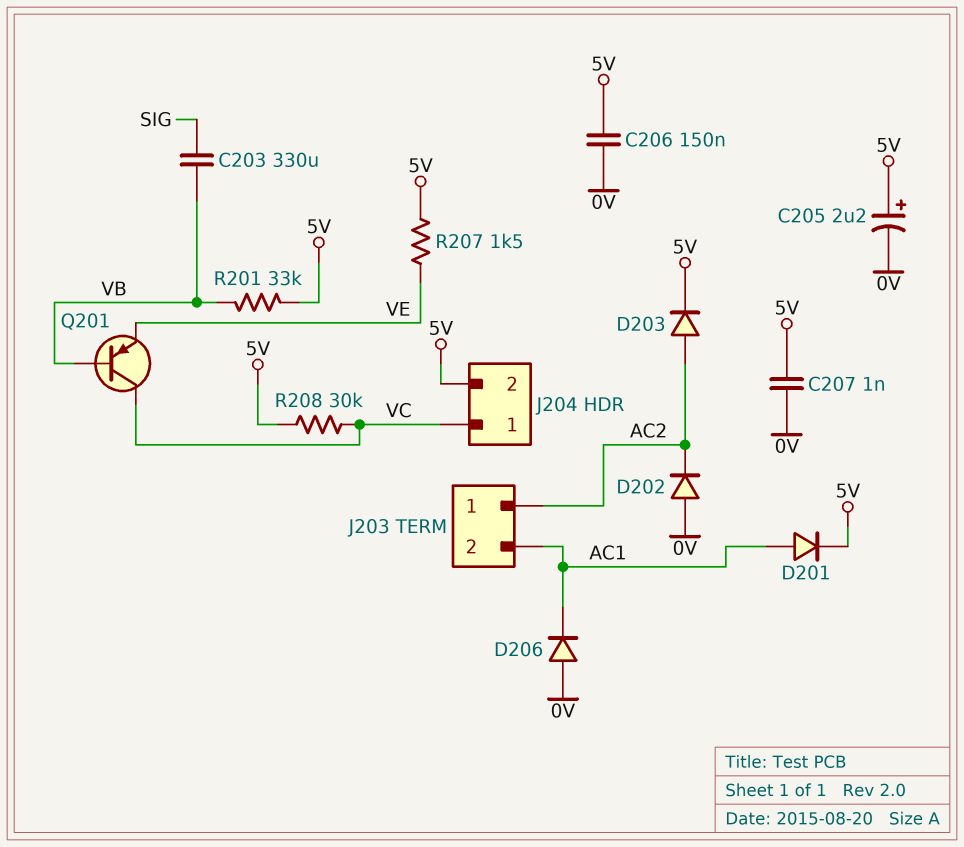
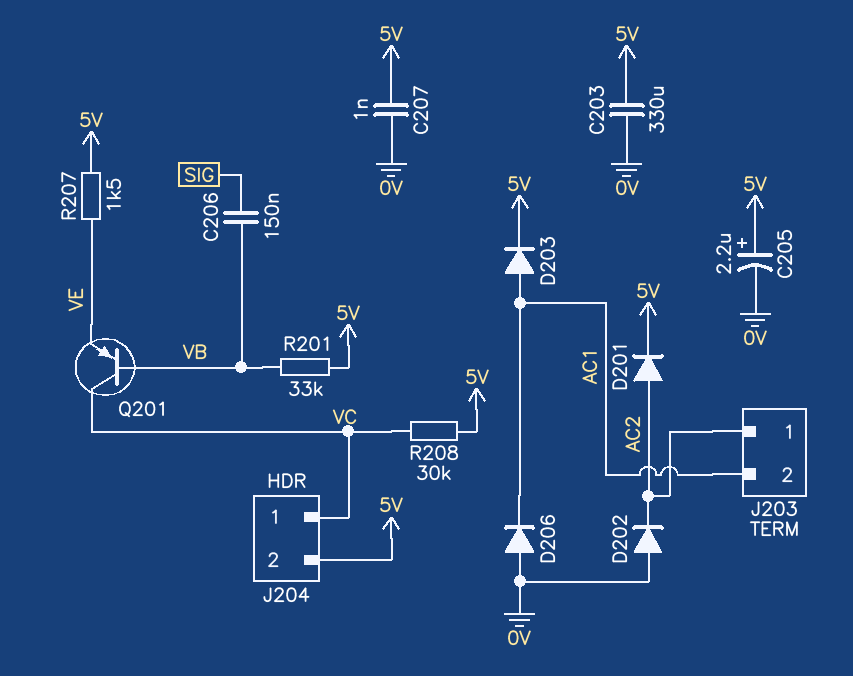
C203: 330uF (SIG, VB) -> 330uF (0V, 5V)
C206: 150nF (0V, 5V) -> 150nF (SIG, VB)
D201: diode (A AC1, K 5V) -> diode (A AC2, K 5V)
D203: diode (A AC2, K 5V) -> diode (A AC1, K 5V)

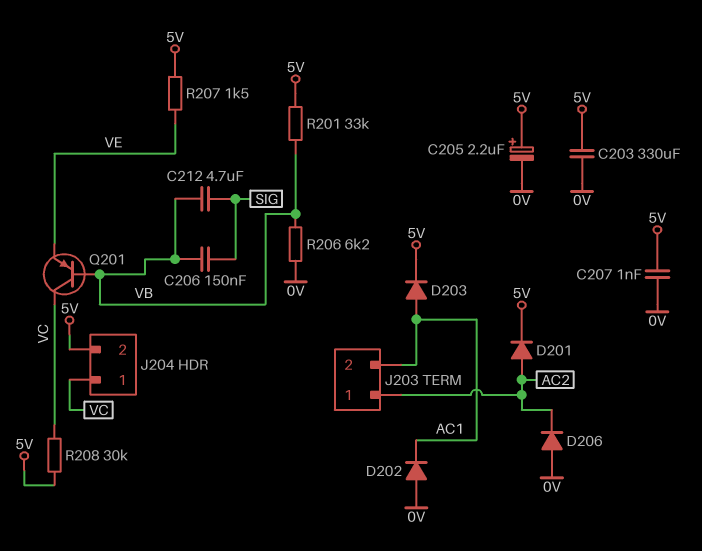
C212: none -> 4.7uF (SIG, VB)
D202: diode (A 0V, K AC2) -> diode (A 0V, K AC1)
D206: diode (A 0V, K AC1) -> diode (A 0V, K AC2)
R206: none -> 6.2k (0V, VB)

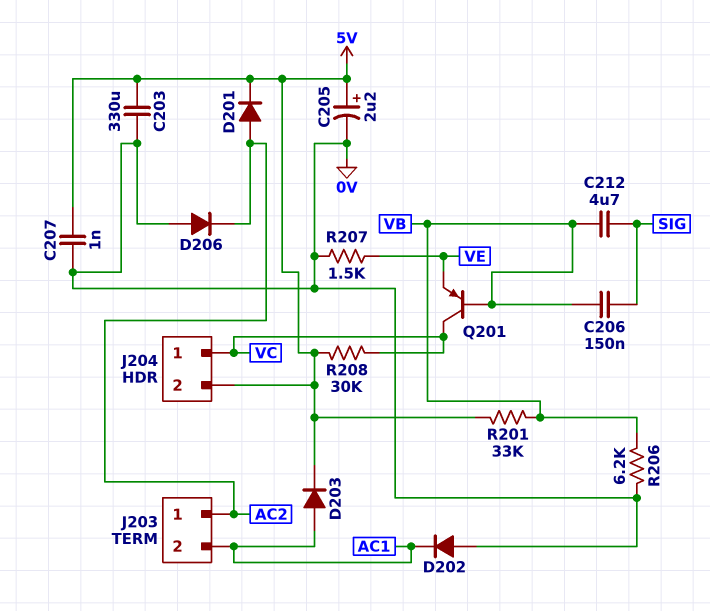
R207: 1.5k (5V, VE) -> 1.5k (0V, VE)

